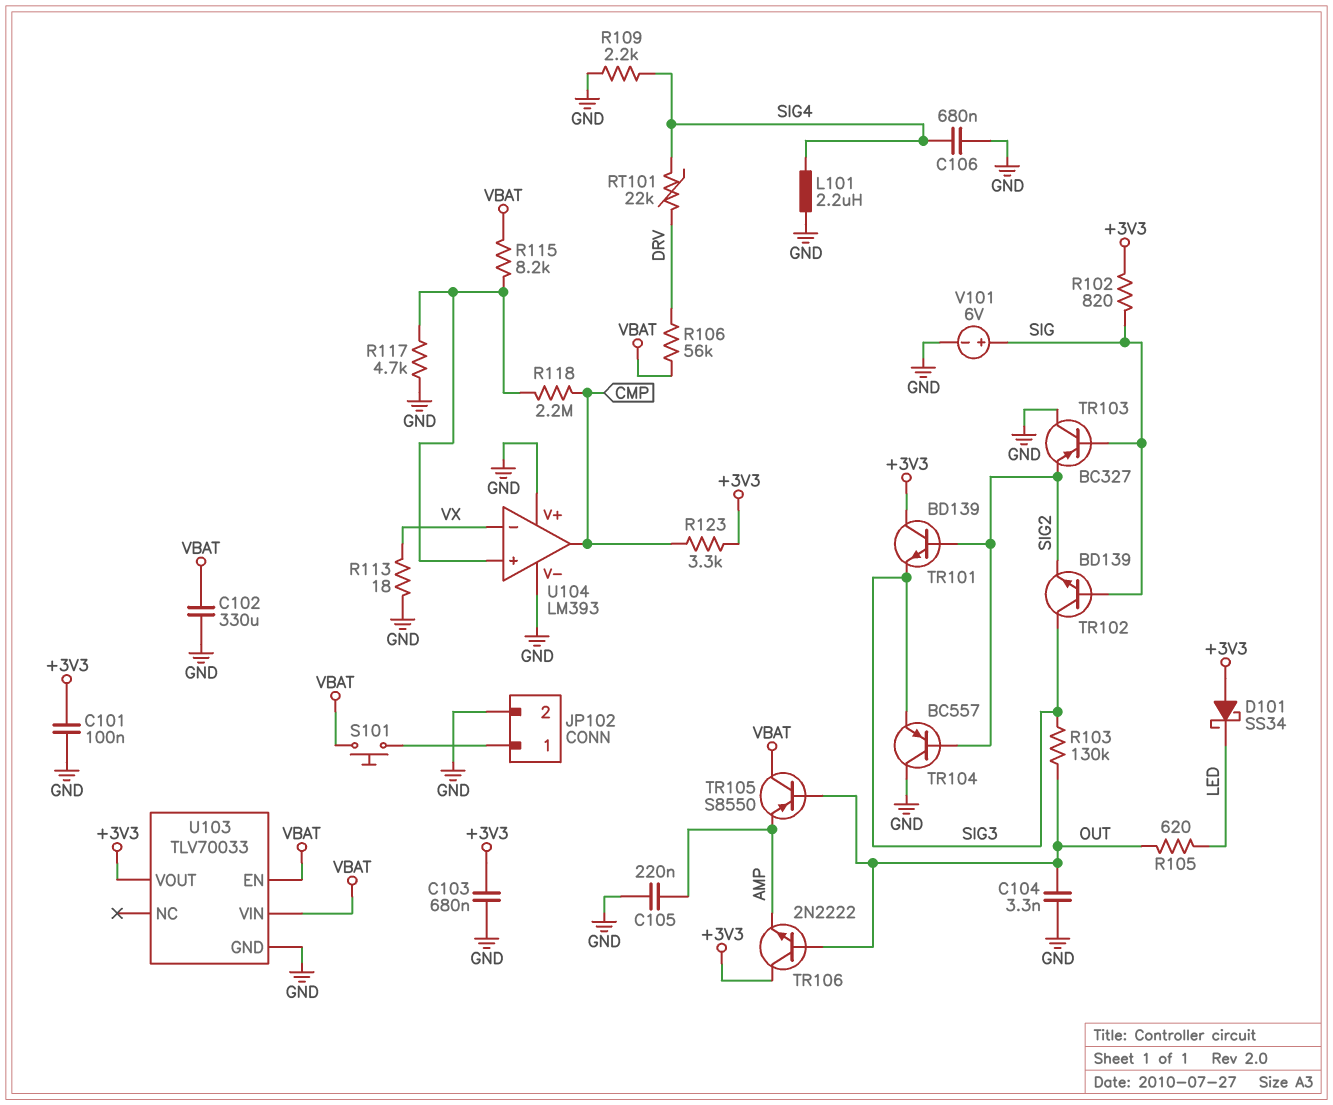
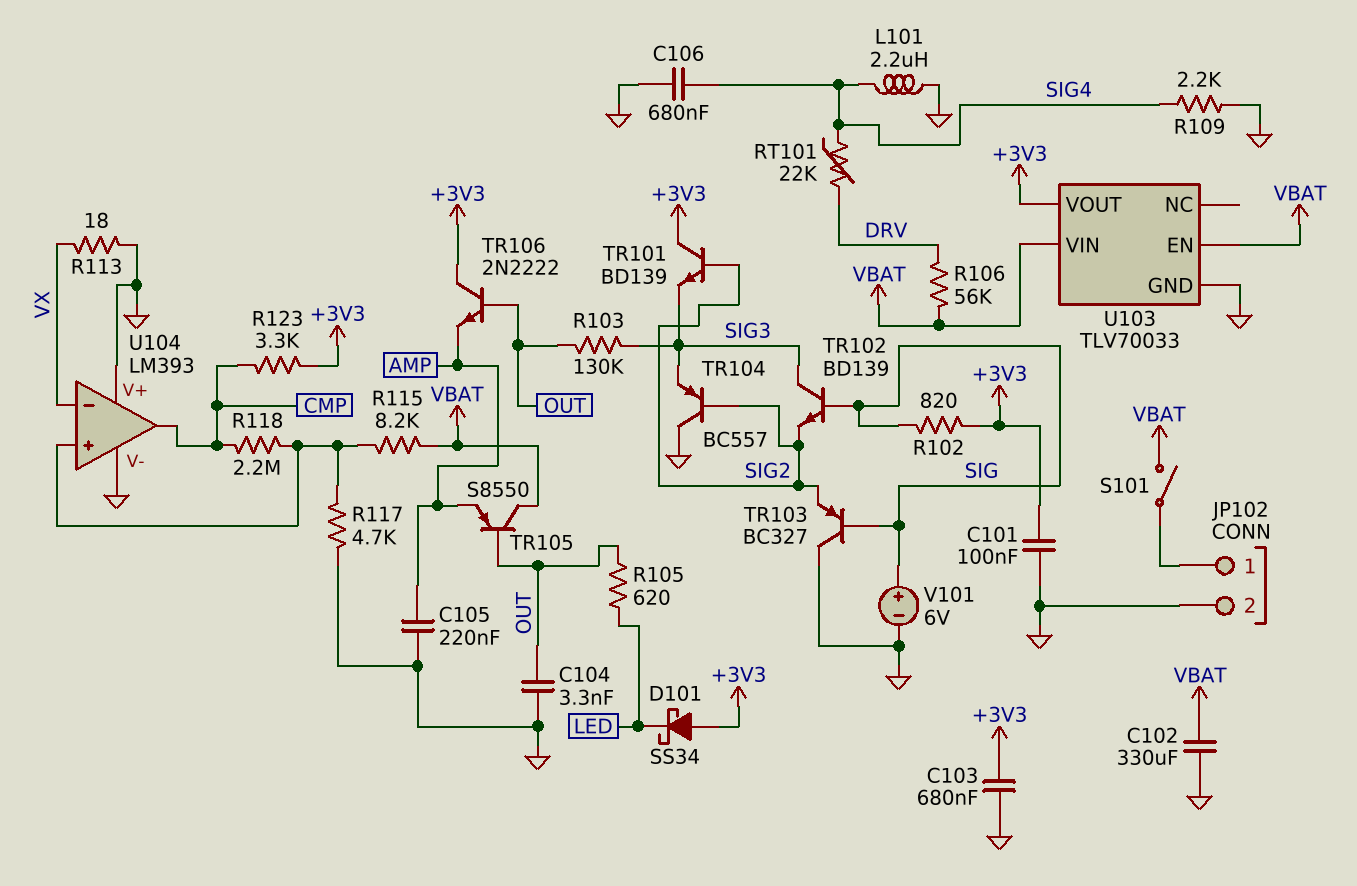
S101: button (JP102/1, VBAT) -> switch (JP102/1, VBAT)

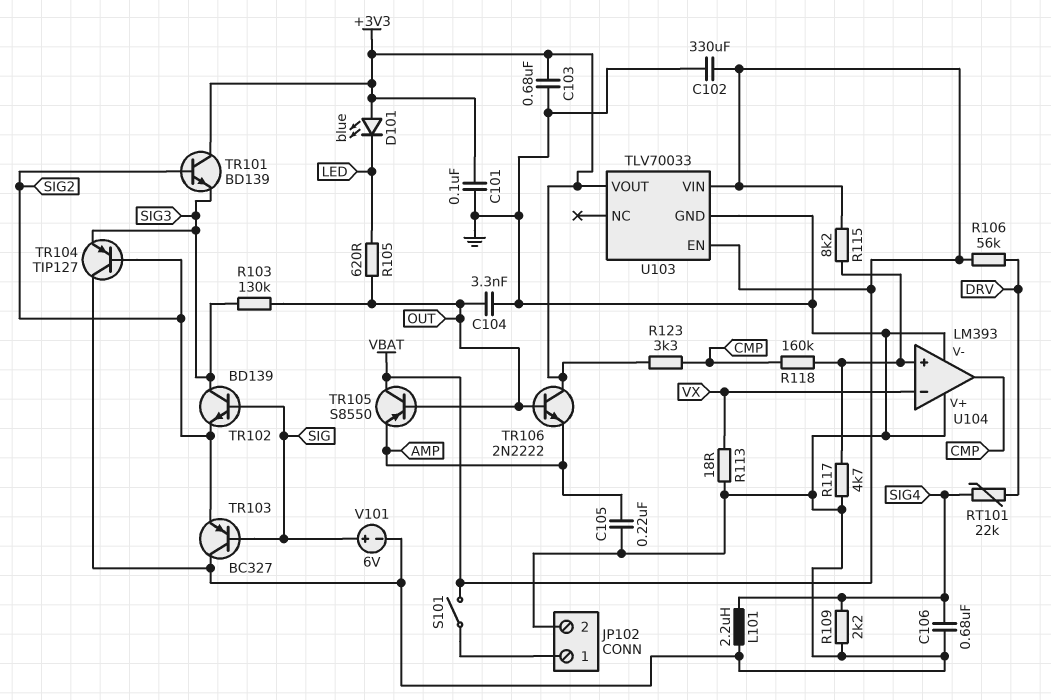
D101: schottky SS34 (A +3V3, K LED) -> LED blue (A +3V3, K LED)
R102: 820 (+3V3, SIG) -> none
R118: 2.2M (CMP, U104/in+) -> 160k (CMP, U104/in+)
TR104: PNP BC557 (B SIG2, C GND, E SIG3) -> PNP TIP127 (B SIG2, C GND, E SIG3)

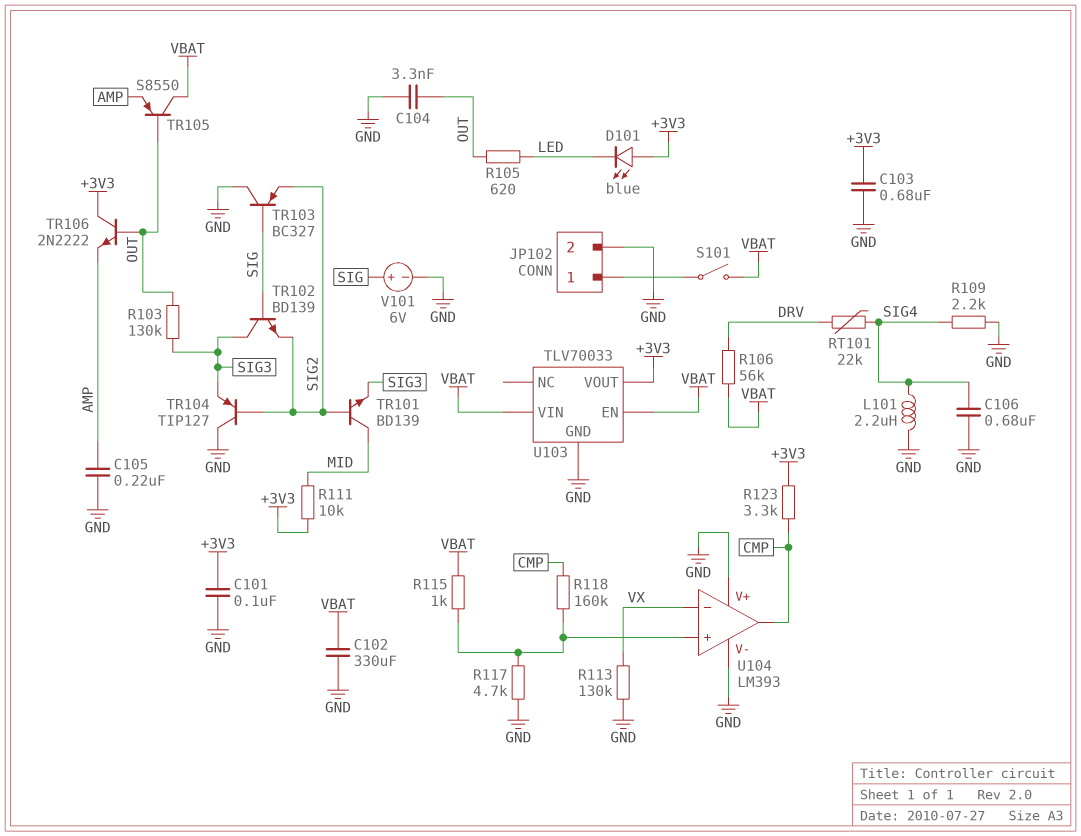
R111: none -> 10k (+3V3, MID)
R113: 18 (GND, VX) -> 130k (GND, VX)
R115: 8.2k (U104/in+, VBAT) -> 1k (U104/in+, VBAT)
TR101: NPN BD139 (B SIG2, C +3V3, E SIG3) -> NPN BD139 (B SIG2, C MID, E SIG3)

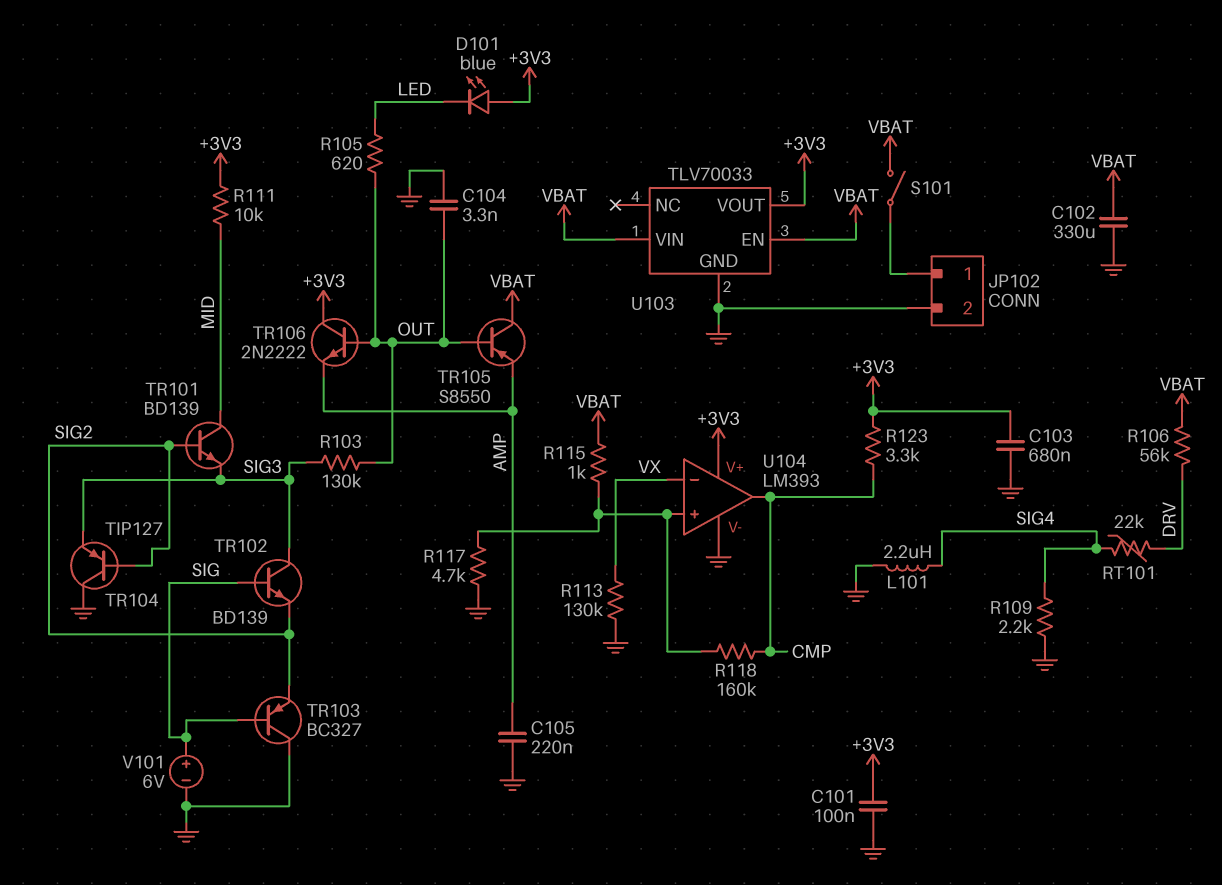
C106: 680nF (GND, SIG4) -> none
U104 pin V+: GND -> +3V3

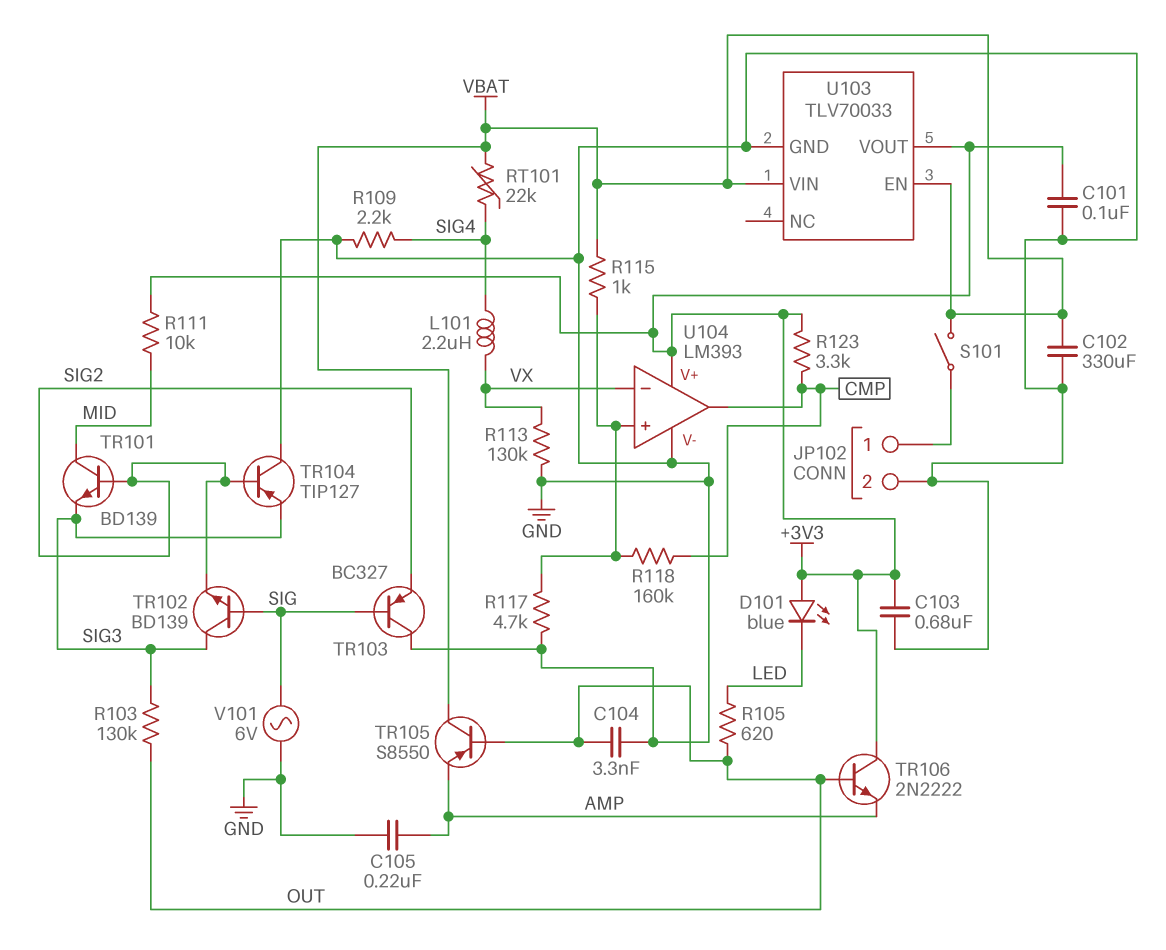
L101: 2.2uH (GND, SIG4) -> 2.2uH (SIG4, VX)
R106: 56k (DRV, VBAT) -> none
RT101: 22k (DRV, SIG4) -> 22k (SIG4, VBAT)
V101: 6V (plus SIG, minus GND) -> AC 6V (GND, SIG)

